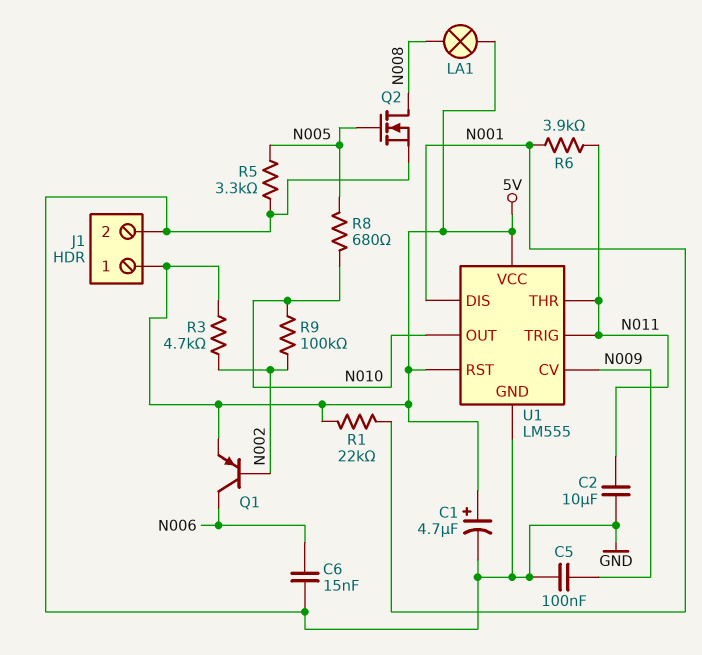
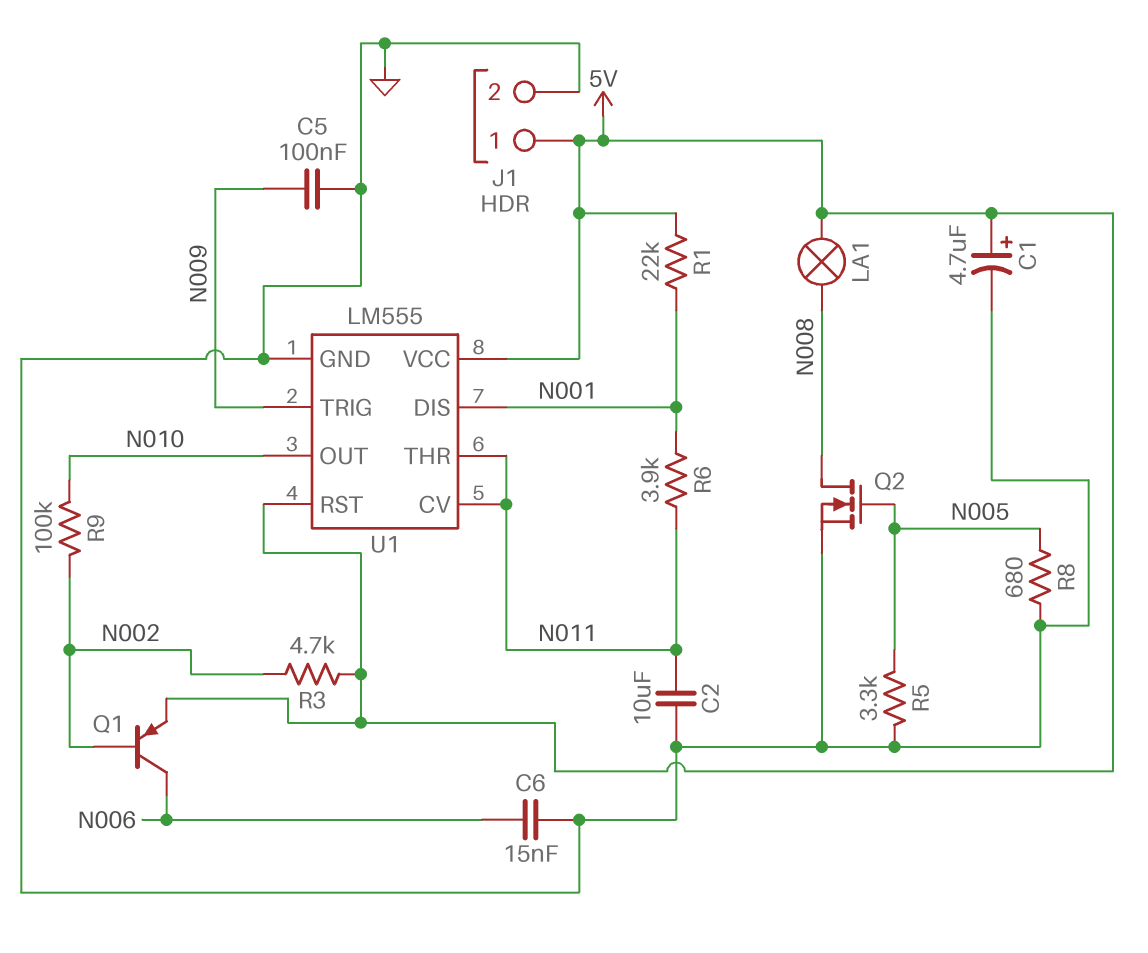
R8: 680 (N005, N010) -> 680 (GND, N005)
U1 pin CV: N009 -> N011
U1 pin TRIG: N011 -> N009

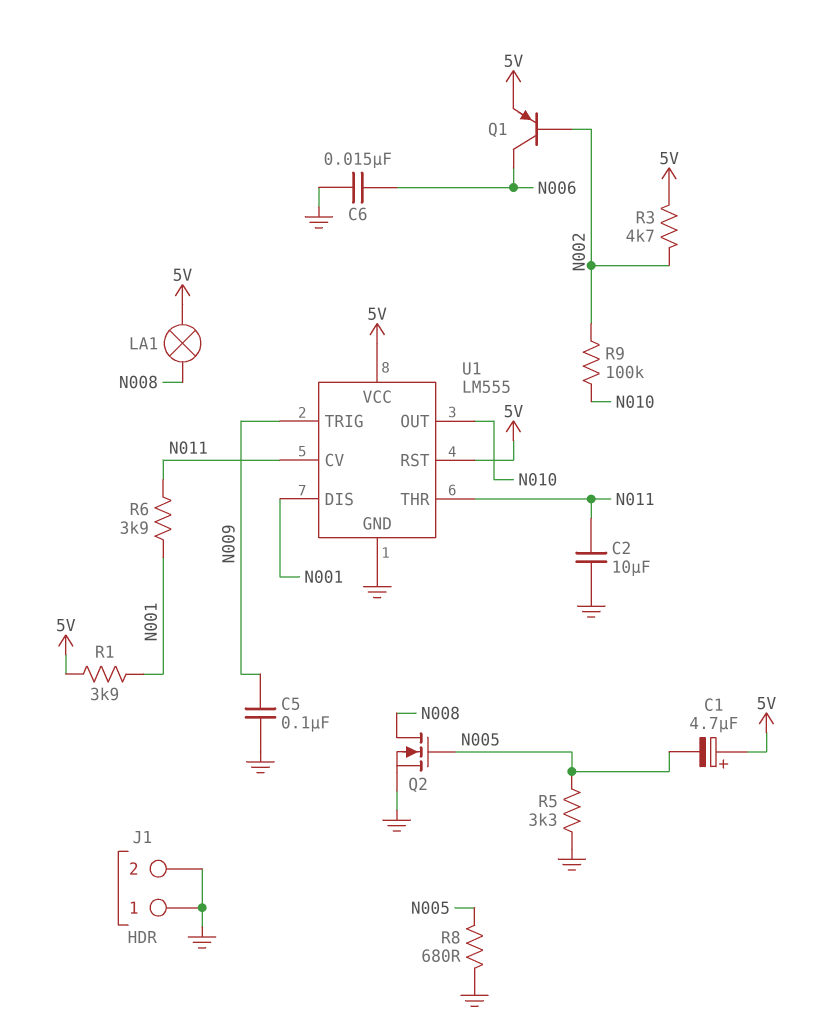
C1: 4.7uF (plus 5V, minus GND) -> 4.7uF (plus 5V, minus N005)
J1 pin 1: 5V -> GND
R1: 22k (5V, N001) -> 3.9k (5V, N001)

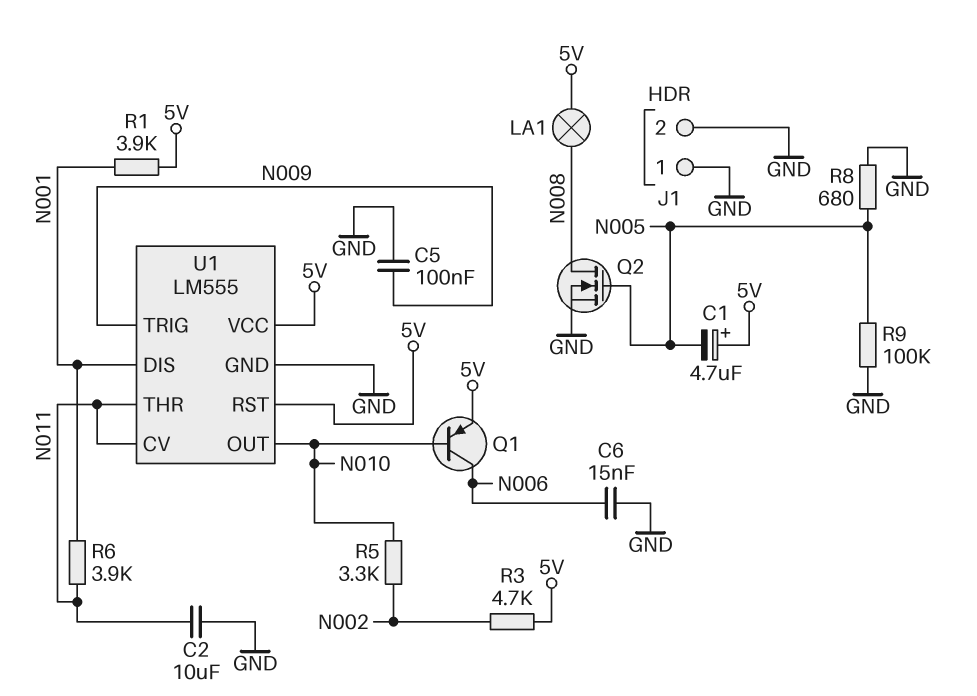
Q1: PNP (B N002, C N006, E 5V) -> PNP (B N010, C N006, E 5V)
R5: 3.3k (GND, N005) -> 3.3k (N002, N010)
R9: 100k (N002, N010) -> 100k (GND, N005)

